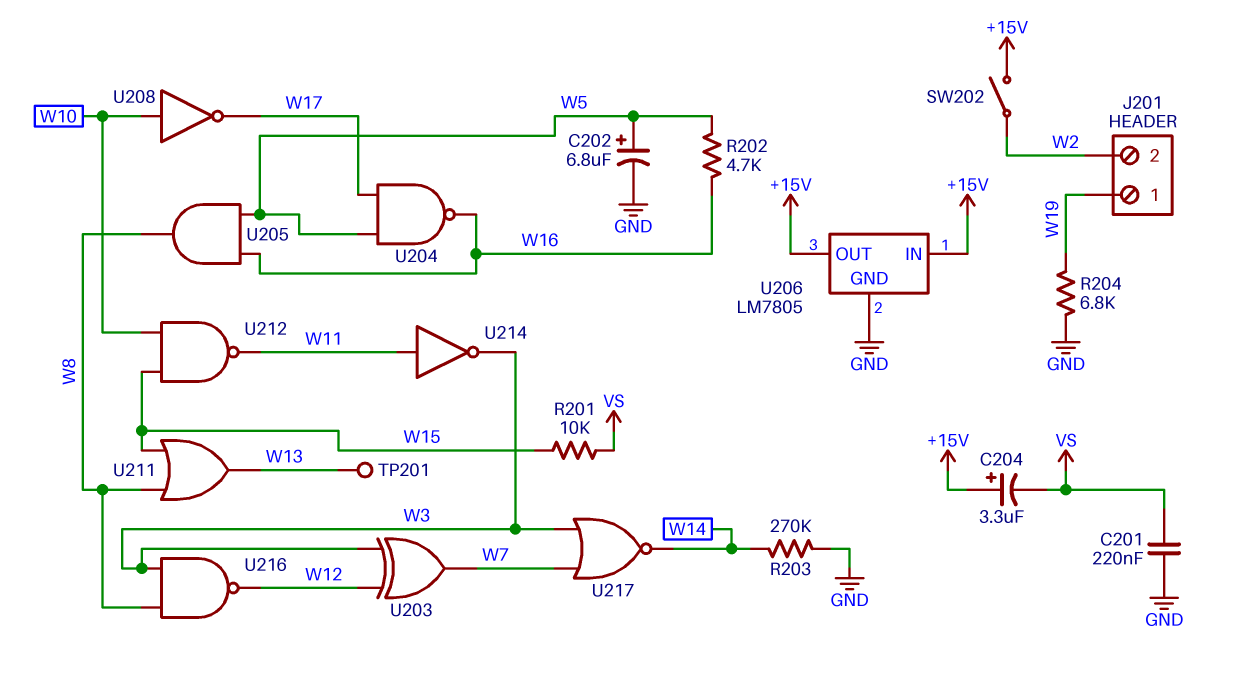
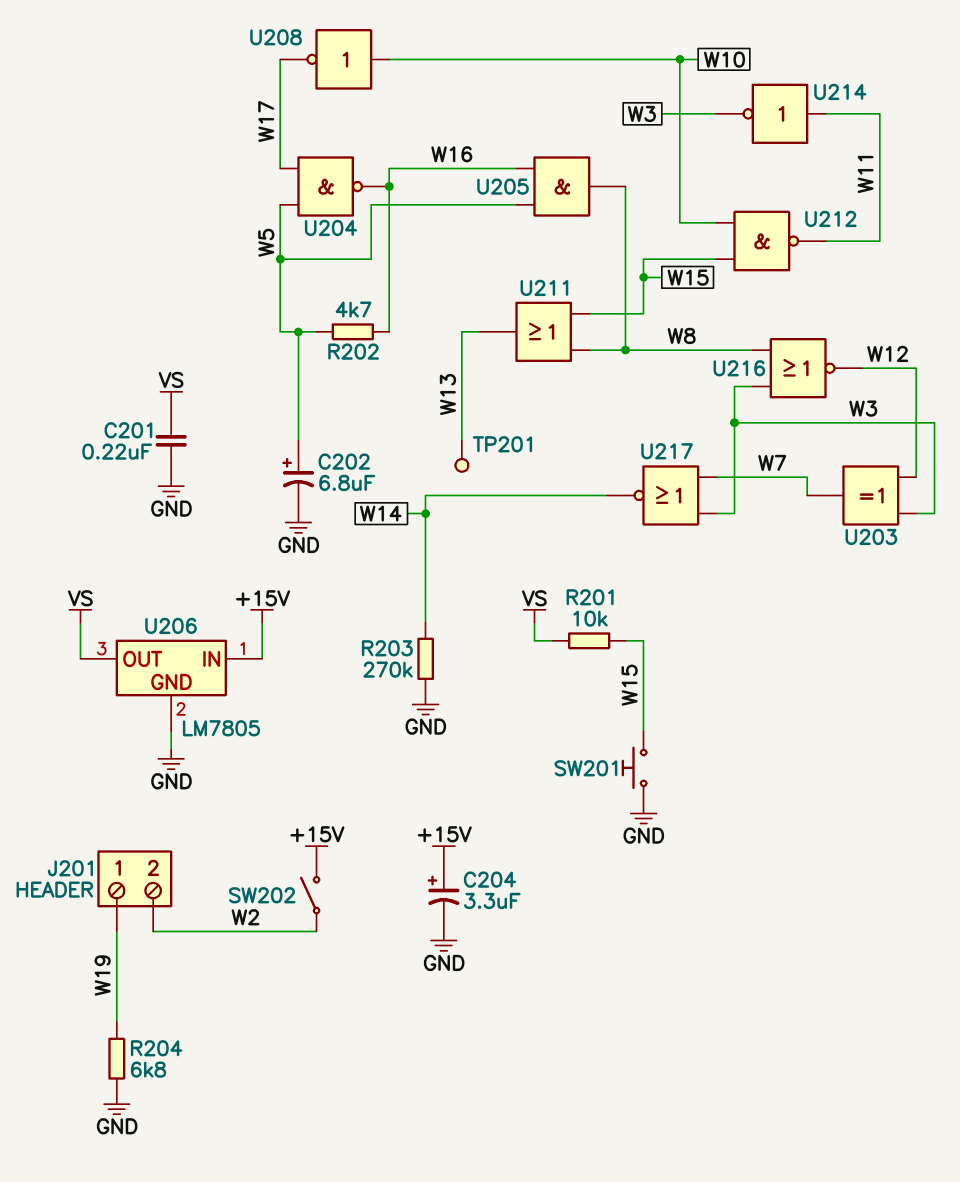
C204: 3.3uF (plus +15V, minus VS) -> 3.3uF (plus +15V, minus GND)
SW201: none -> button (GND, W15)
U206 pin OUT: +15V -> VS
U216: NAND (in W3, in W8, out W12) -> NOR (in W3, in W8, out W12)

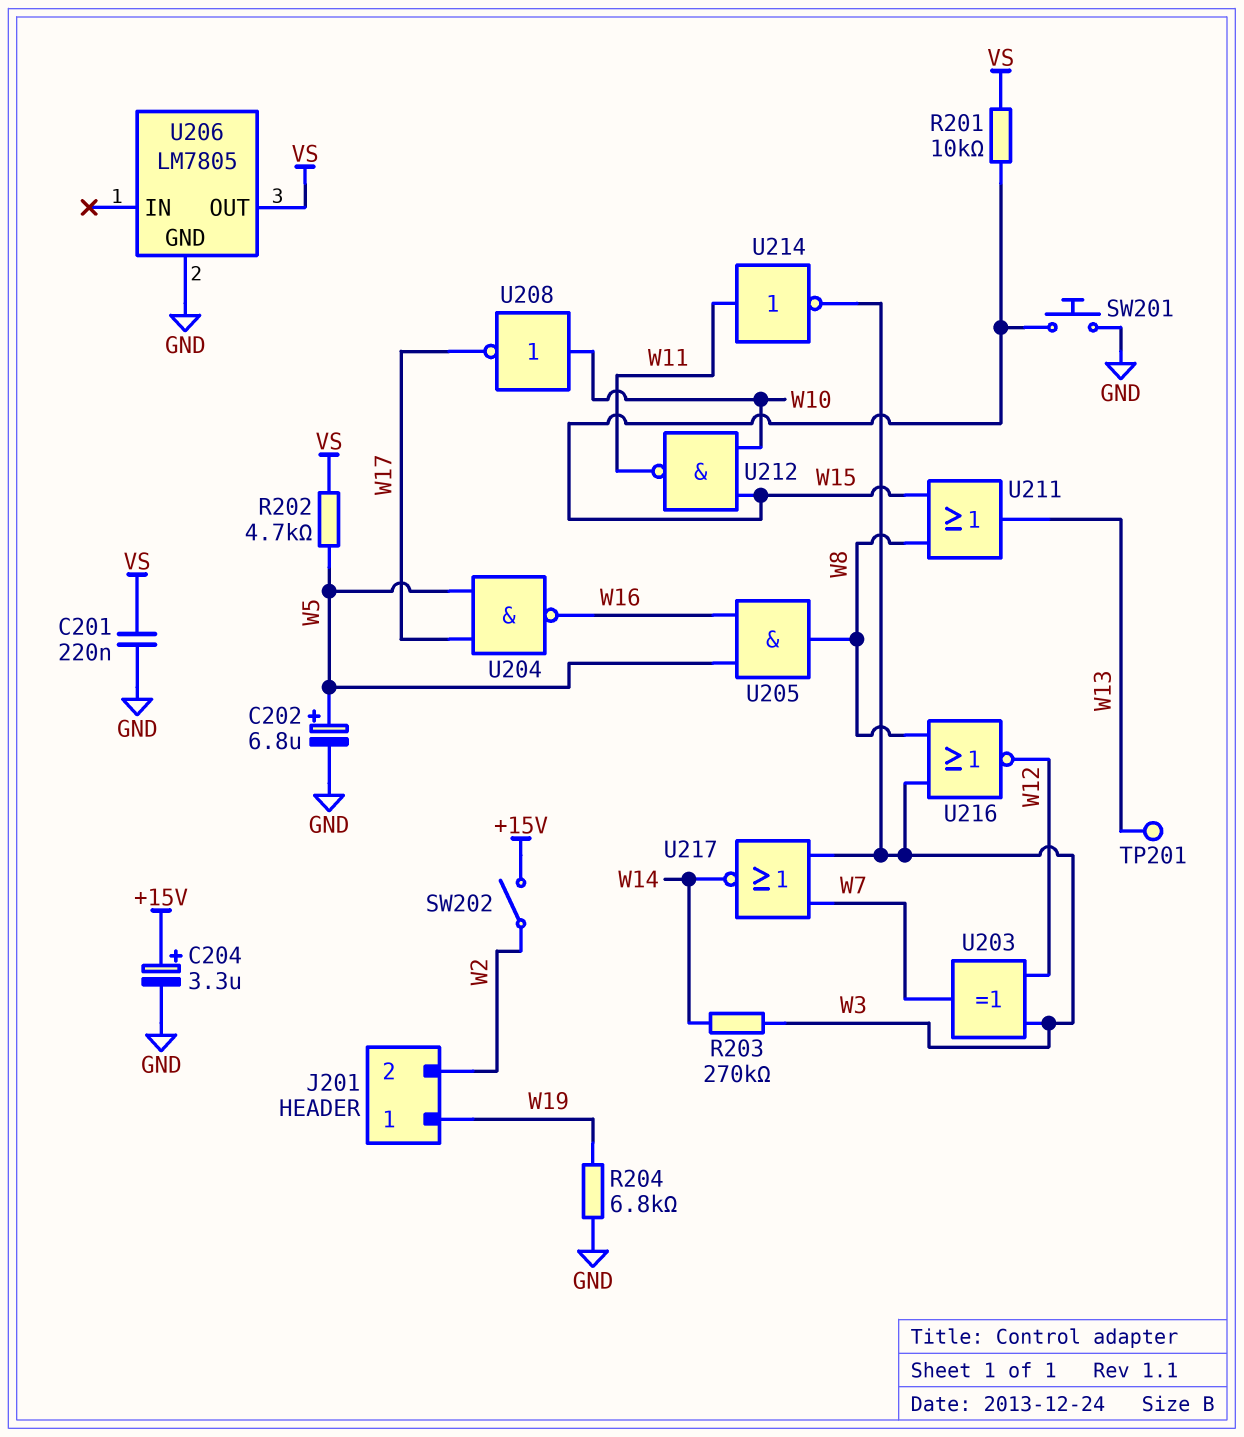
R202: 4.7k (W5, W16) -> 4.7k (VS, W5)
R203: 270k (GND, W14) -> 270k (W3, W14)
U206 pin IN: +15V -> none

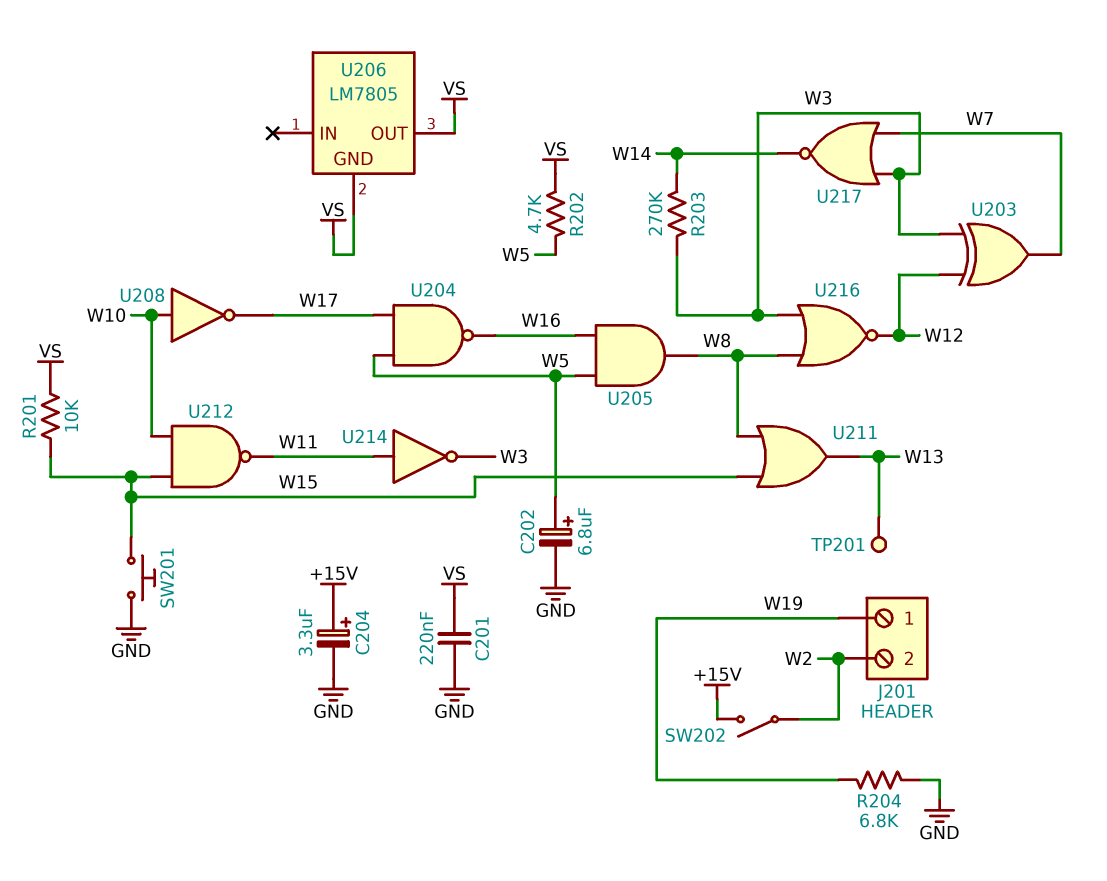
U206 pin GND: GND -> VS

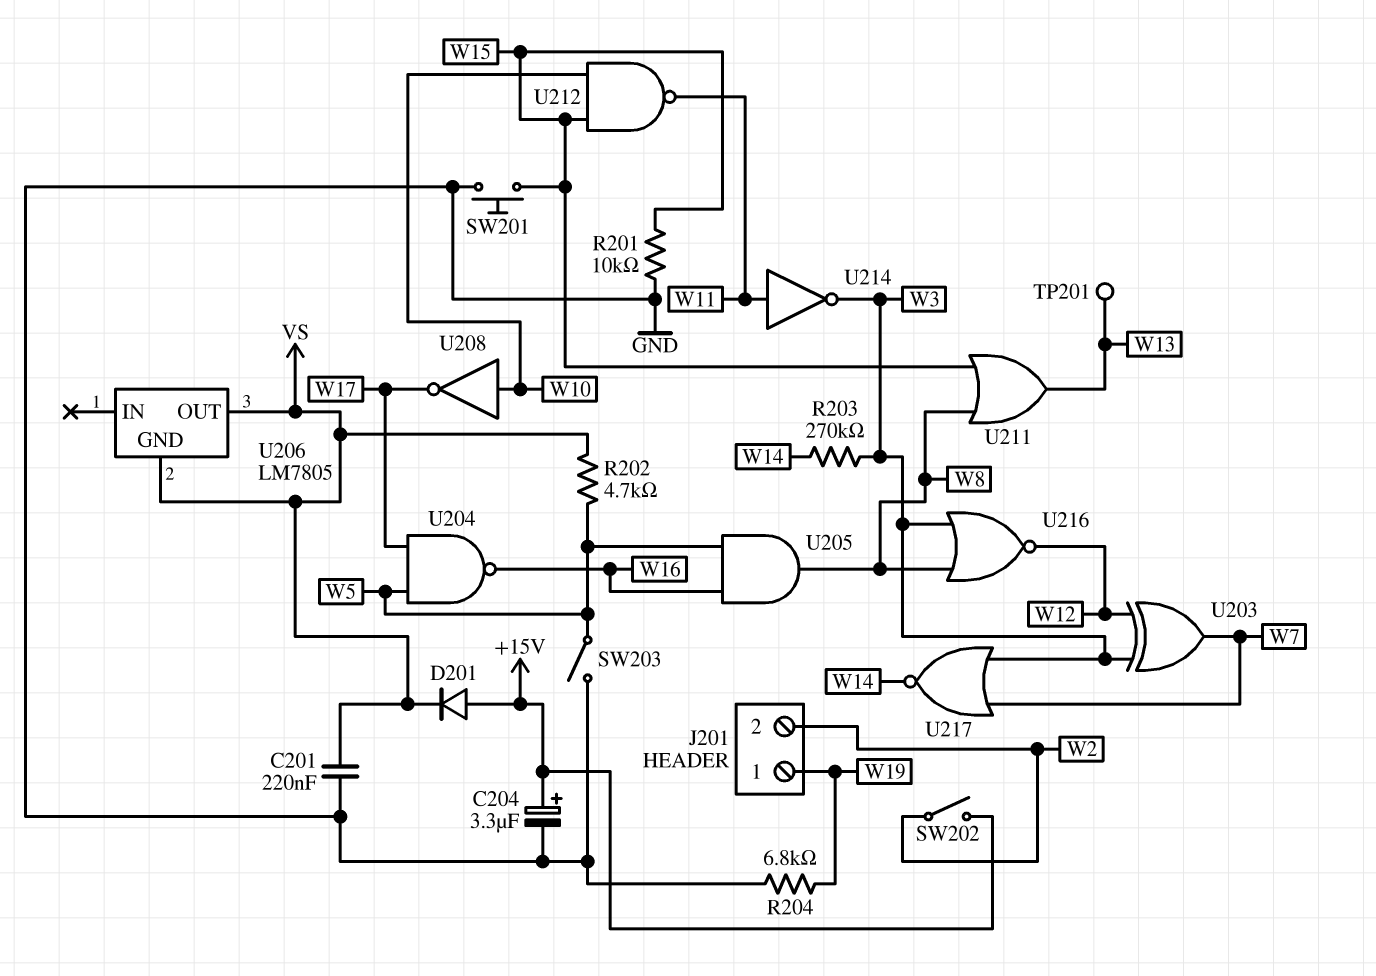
C202: 6.8uF (plus W5, minus GND) -> none
D201: none -> diode (A +15V, K VS)
R201: 10k (VS, W15) -> 10k (GND, W15)
SW203: none -> switch (GND, W5)

